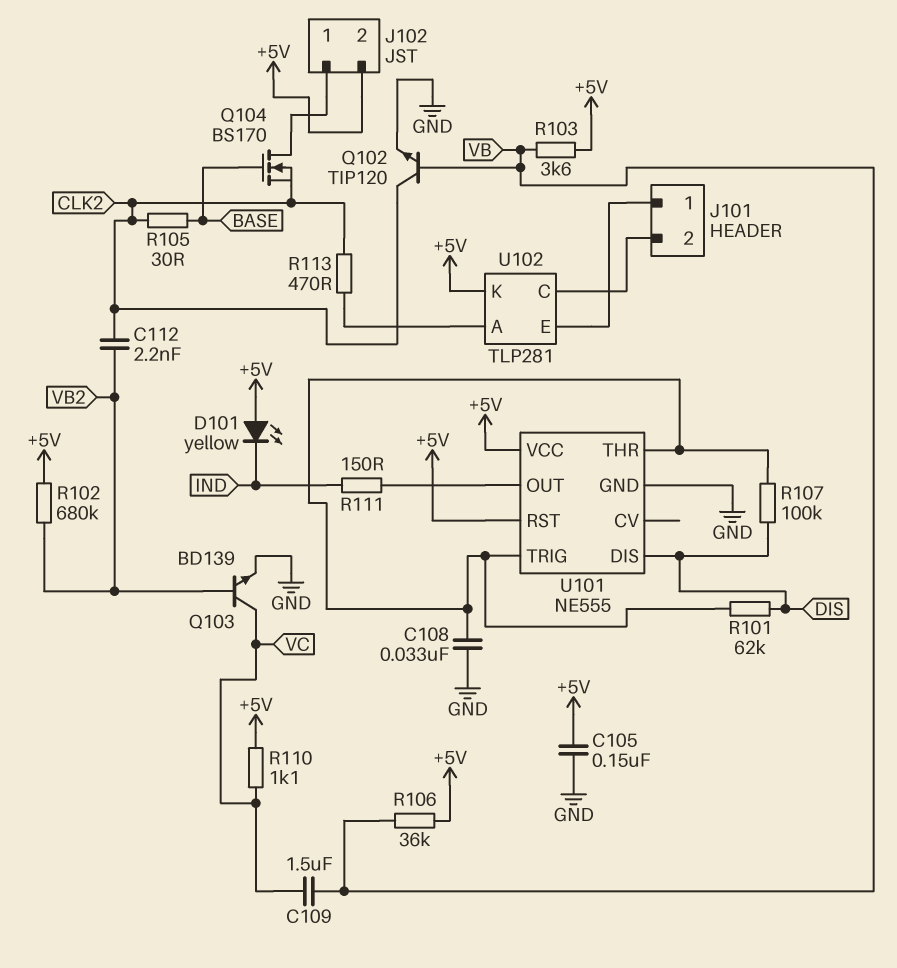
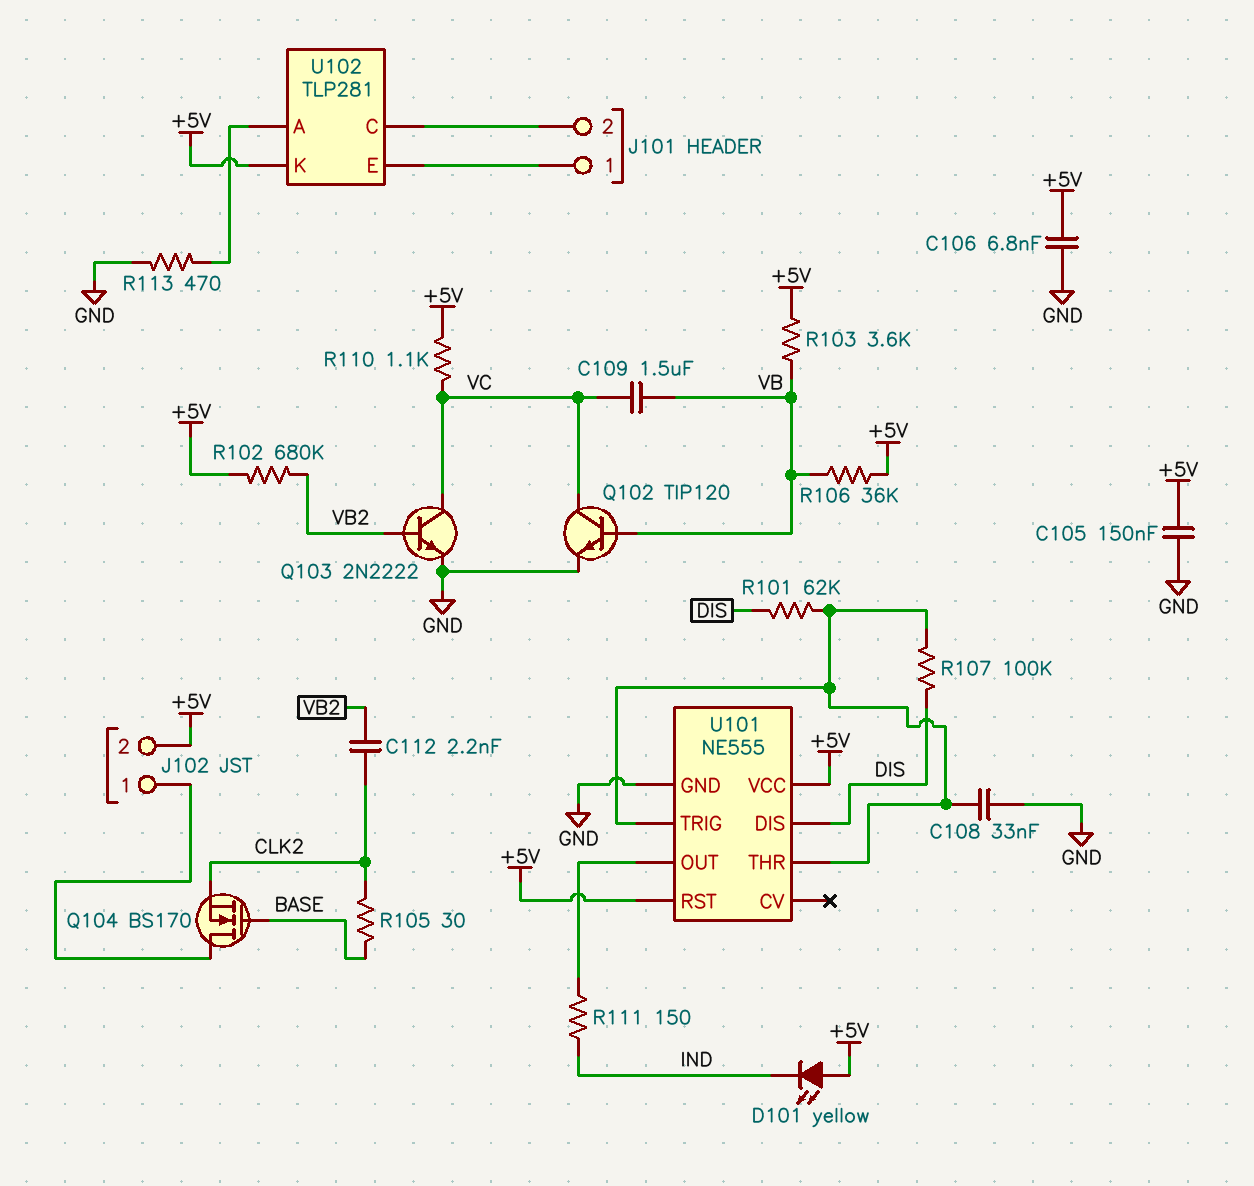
C106: none -> 6.8nF (+5V, GND)
Q102: NPN TIP120 (B VB, C CLK2, E GND) -> NPN TIP120 (B VB, C VC, E GND)
Q103: NPN BD139 (B VB2, C VC, E GND) -> NPN 2N2222 (B VB2, C VC, E GND)
R113: 470 (CLK2, U102/A) -> 470 (GND, U102/A)

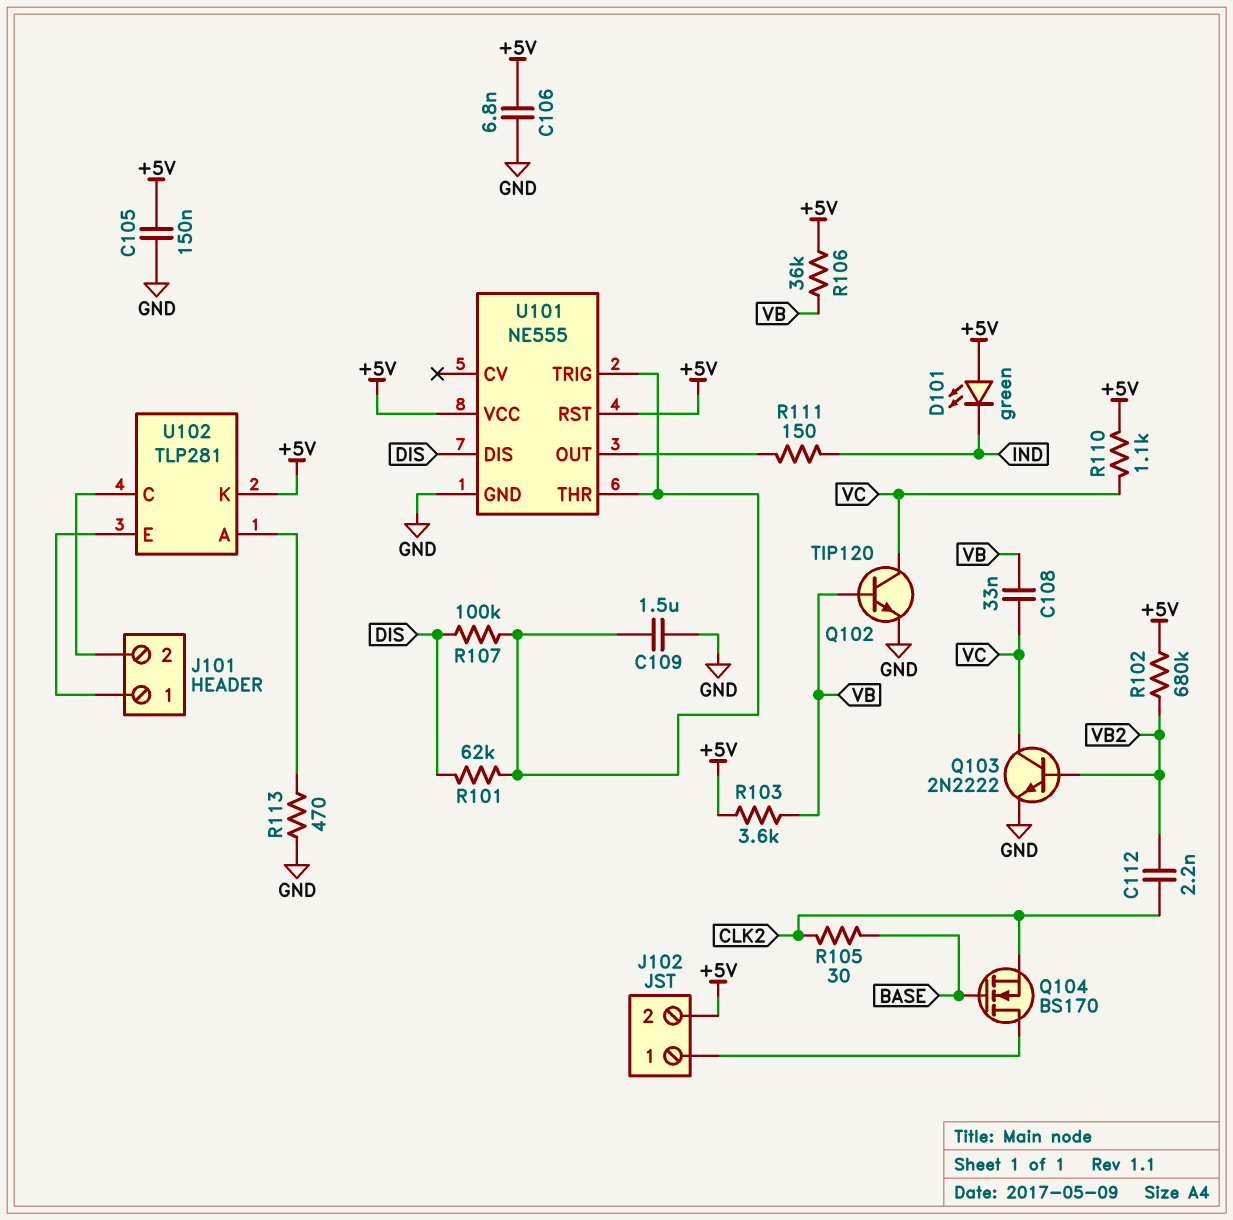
C108: 33nF (GND, U101/THR) -> 33nF (VB, VC)
C109: 1.5uF (VB, VC) -> 1.5uF (GND, U101/THR)
D101: LED yellow (A +5V, K IND) -> LED green (A +5V, K IND)

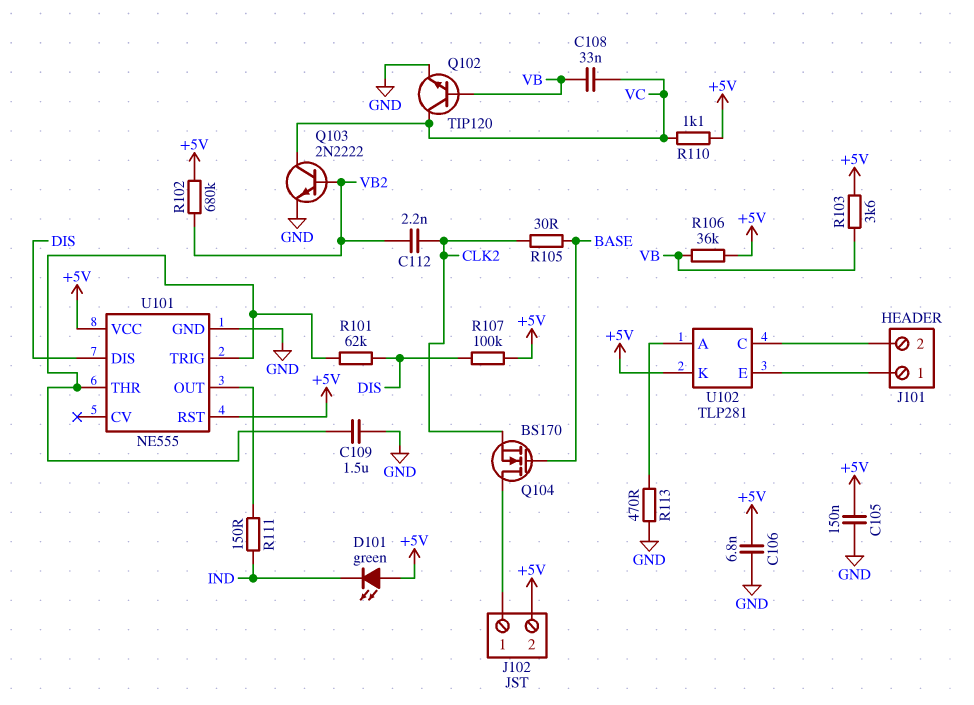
R107: 100k (DIS, U101/THR) -> 100k (+5V, DIS)

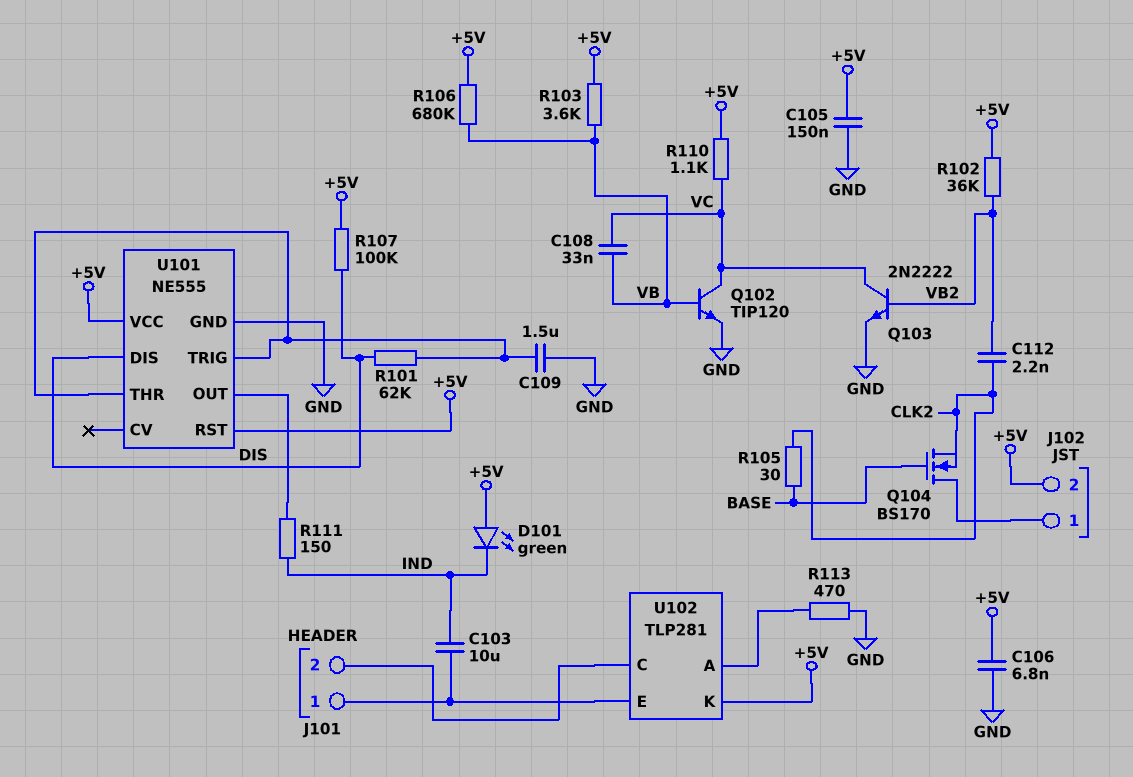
C103: none -> 10uF (IND, J101/1)
R102: 680k (+5V, VB2) -> 36k (+5V, VB2)
R106: 36k (+5V, VB) -> 680k (+5V, VB)

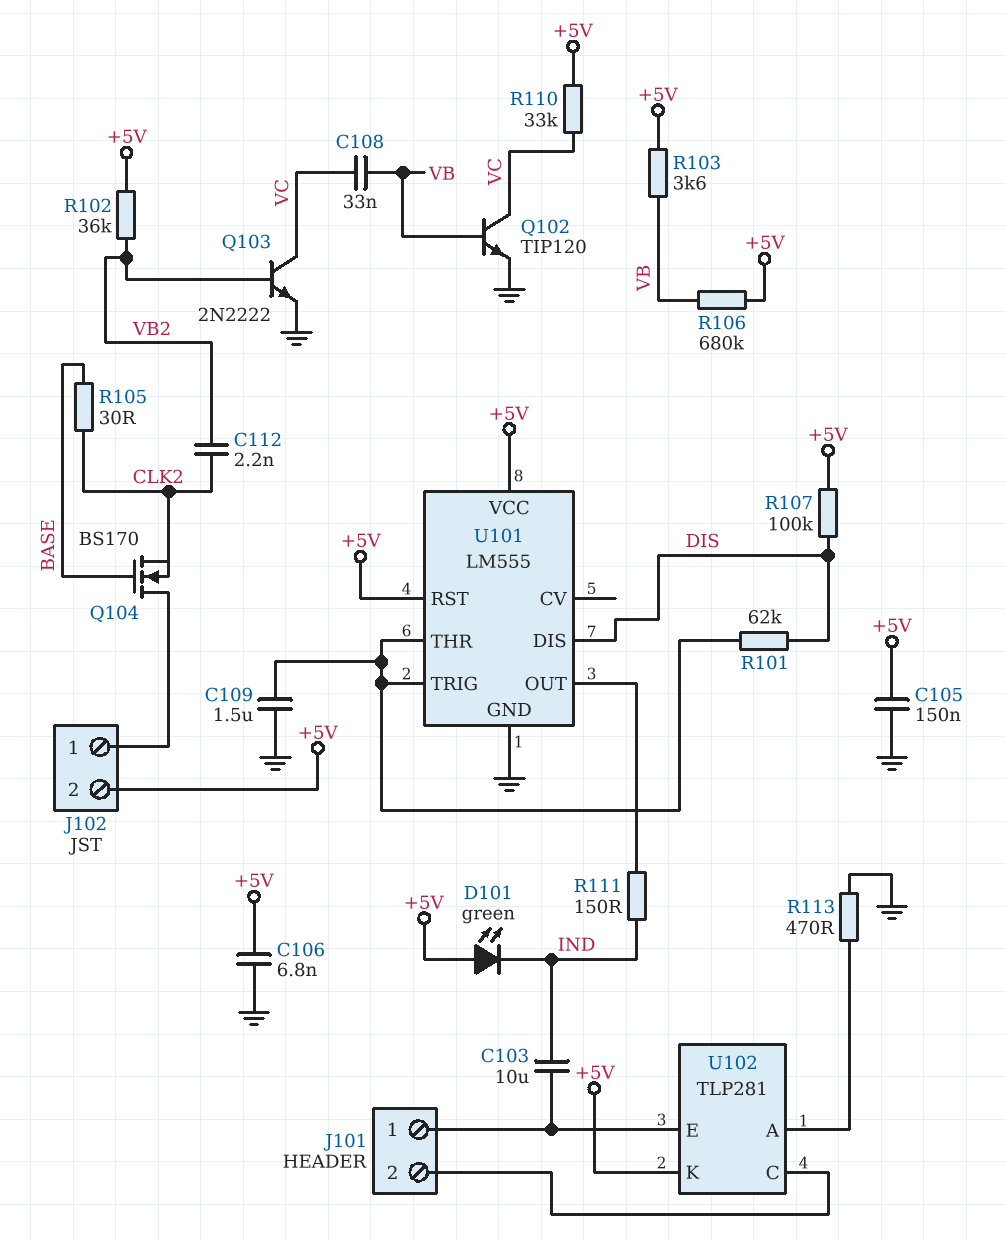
R110: 1.1k (+5V, VC) -> 33k (+5V, VC)
U101: NE555 -> LM555

